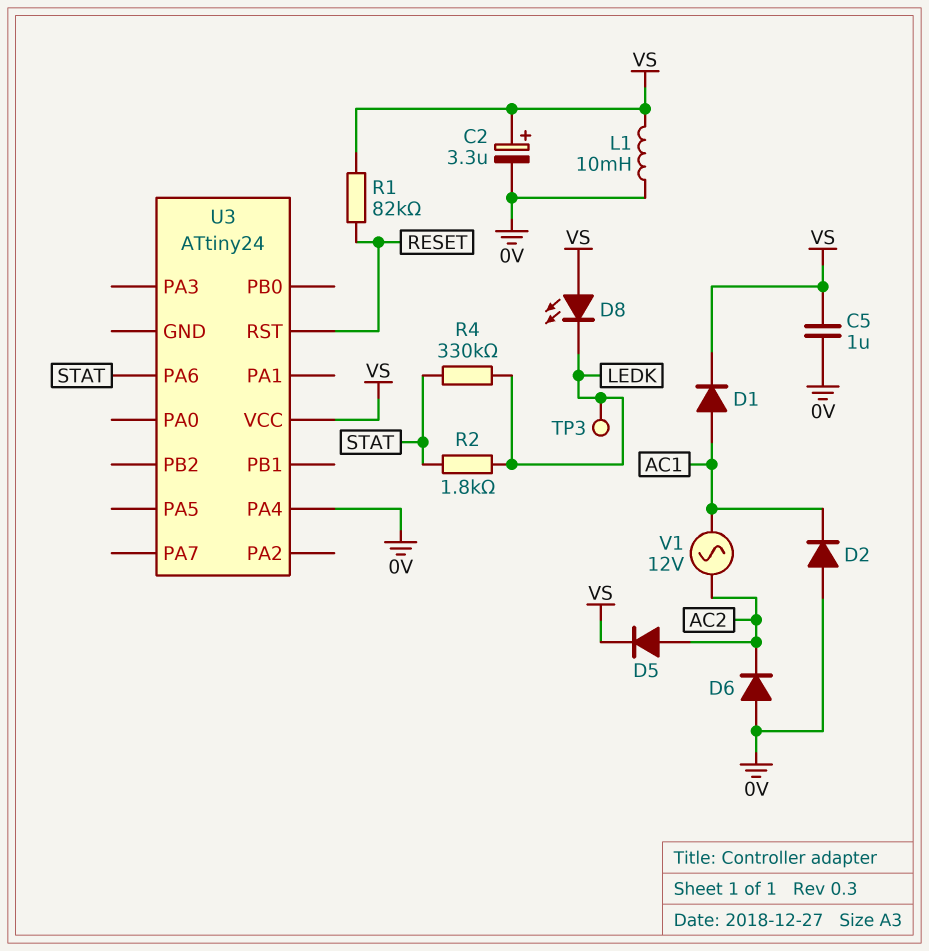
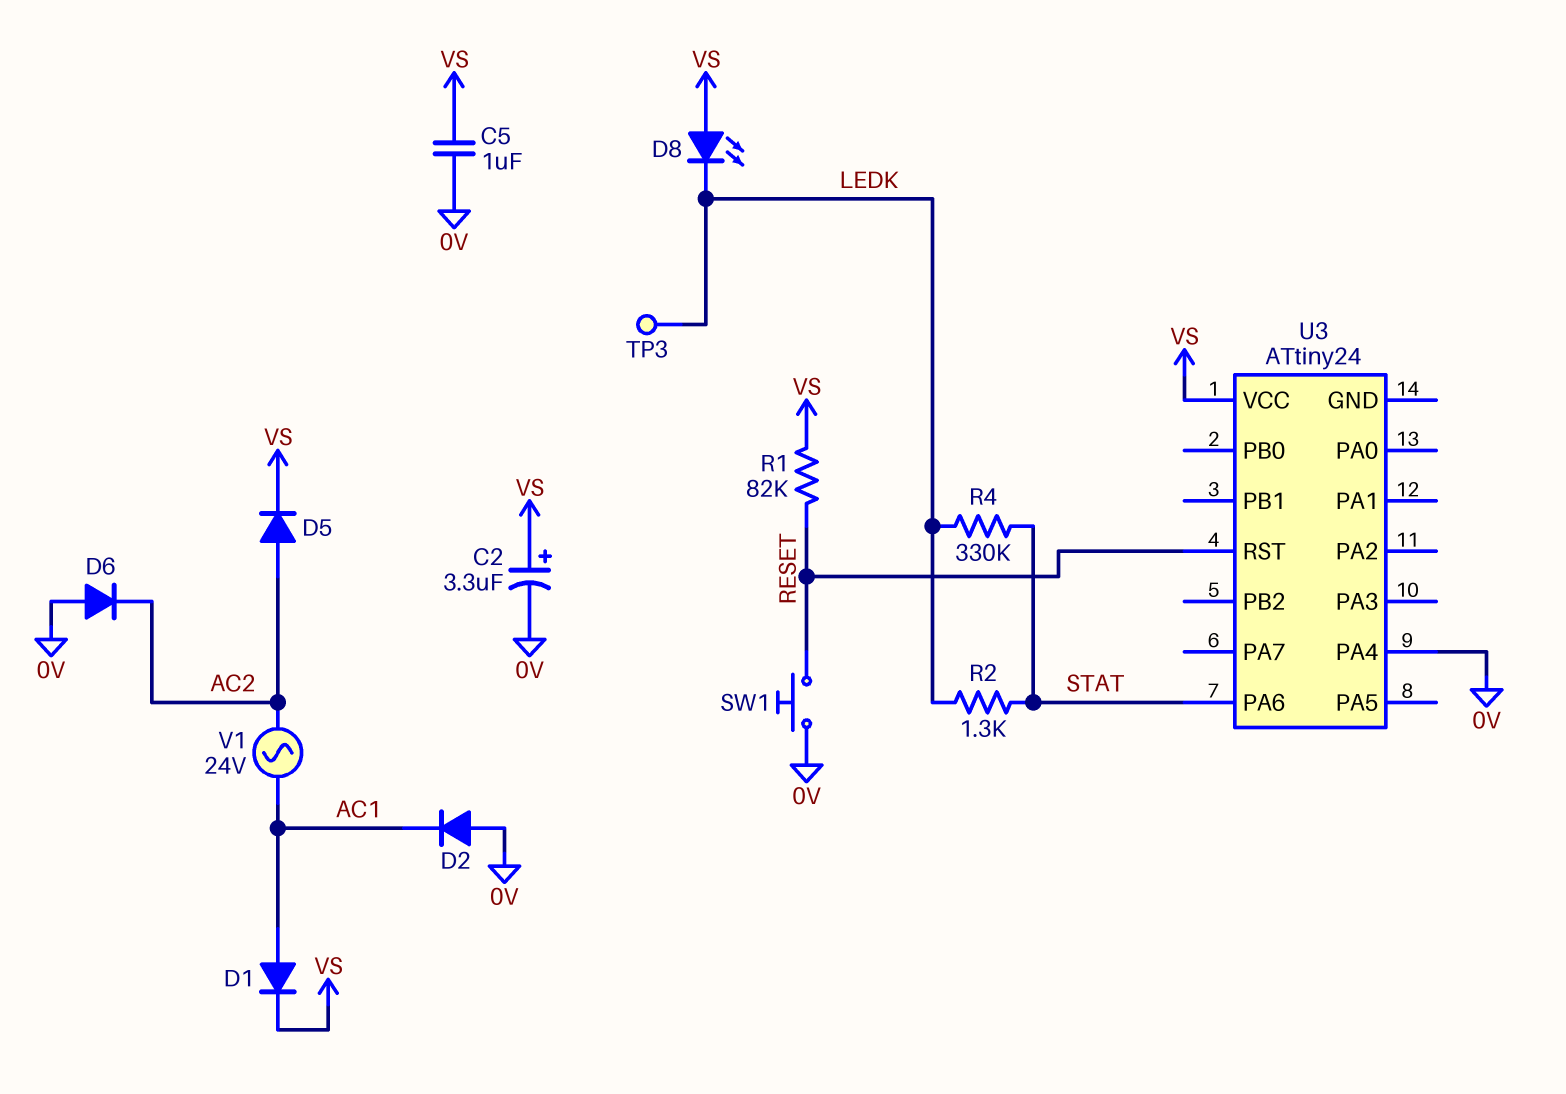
L1: 10mH (0V, VS) -> none
R2: 1.8k (LEDK, STAT) -> 1.3k (LEDK, STAT)
SW1: none -> button (0V, RESET)
V1: AC 12V (AC1, AC2) -> AC 24V (AC1, AC2)

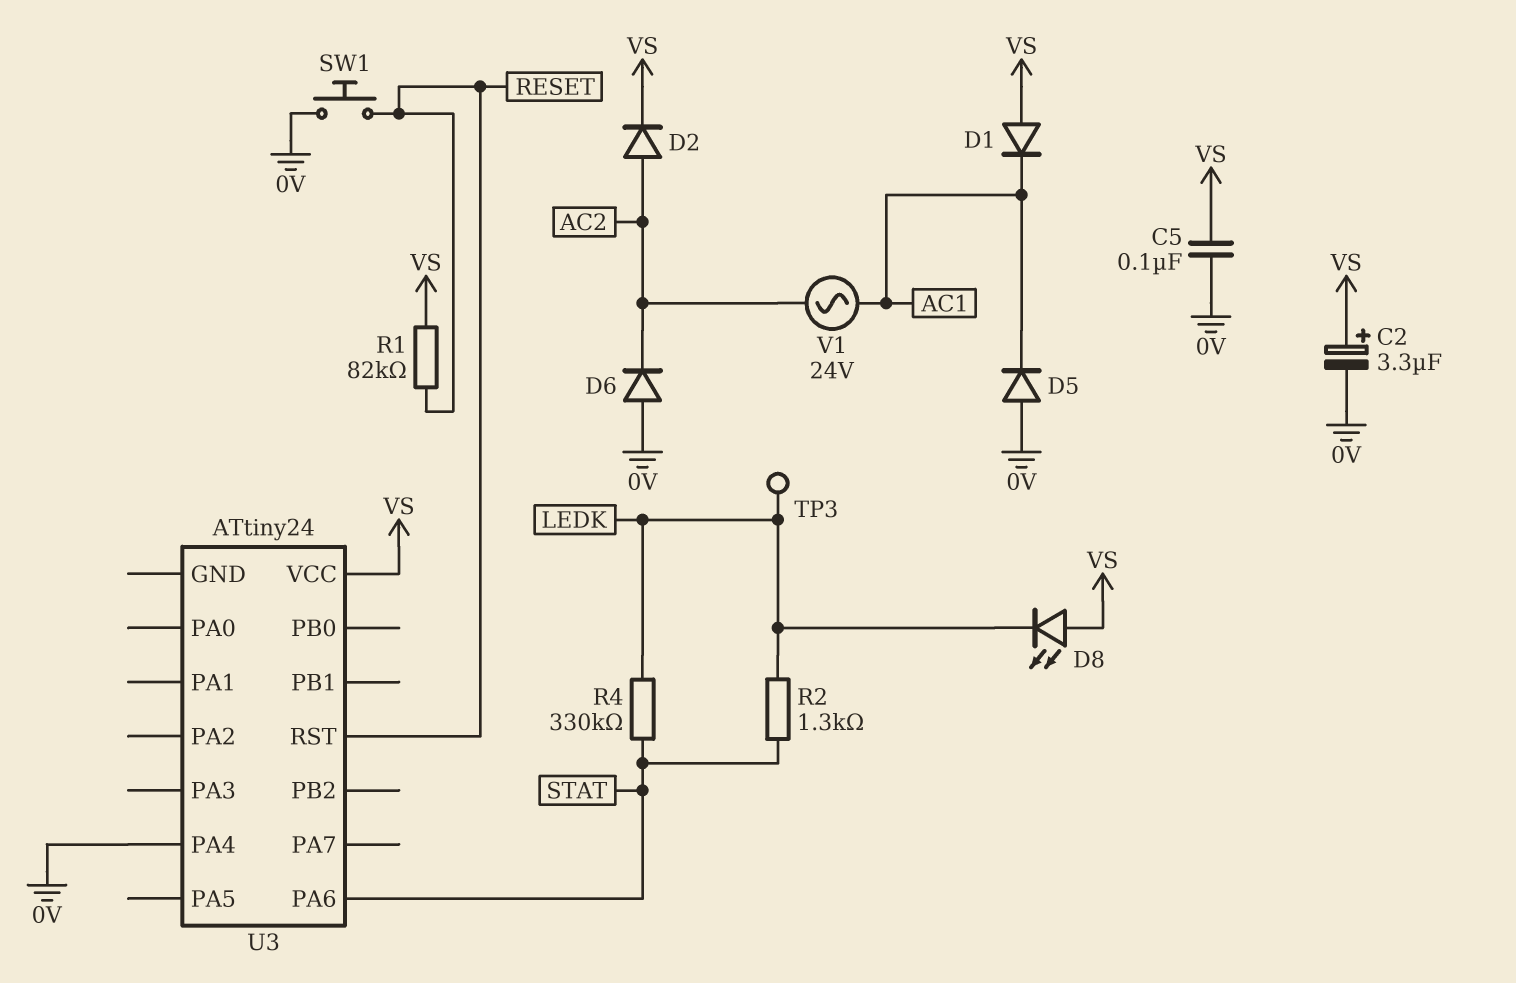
C5: 1uF (0V, VS) -> 100nF (0V, VS)
D1: diode (A AC1, K VS) -> diode (A VS, K AC1)
D2: diode (A 0V, K AC1) -> diode (A AC2, K VS)
D5: diode (A AC2, K VS) -> diode (A 0V, K AC1)

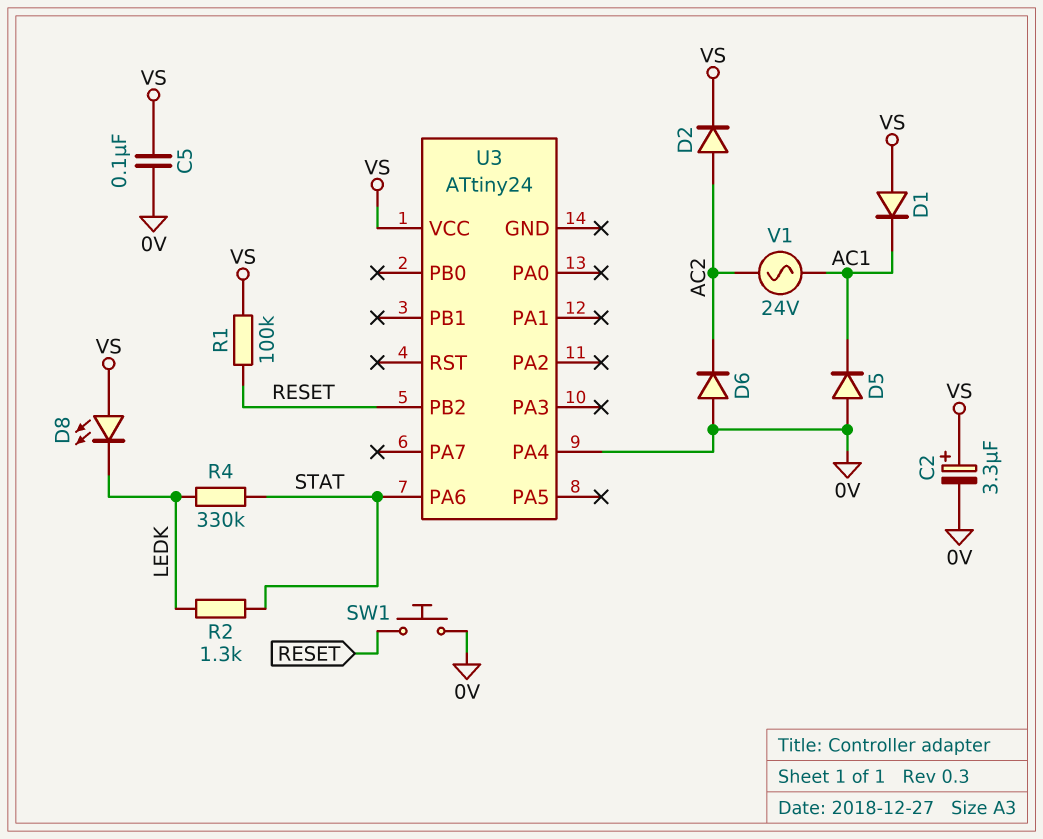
R1: 82k (RESET, VS) -> 100k (RESET, VS)
TP3: test point (LEDK) -> none
U3 pin PB2: none -> RESET
U3 pin RST: RESET -> none

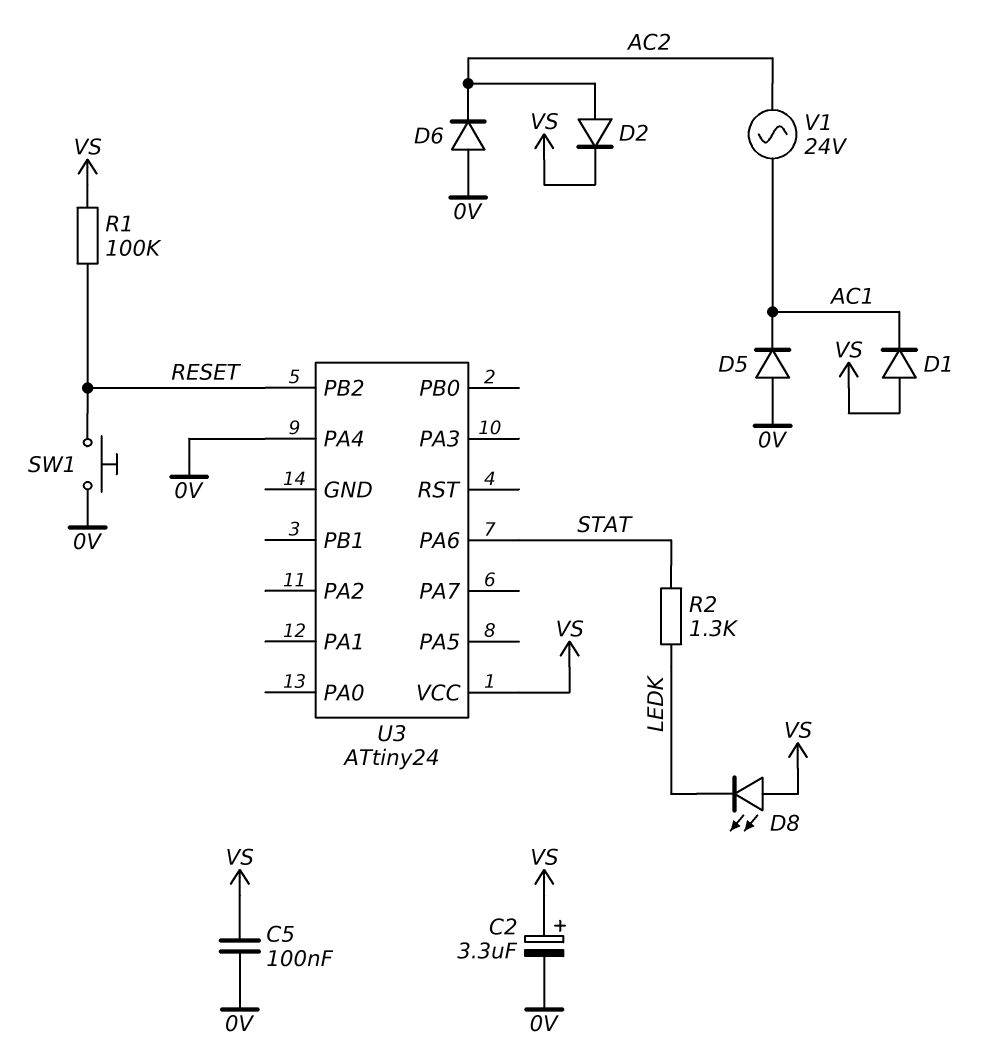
R4: 330k (LEDK, STAT) -> none

